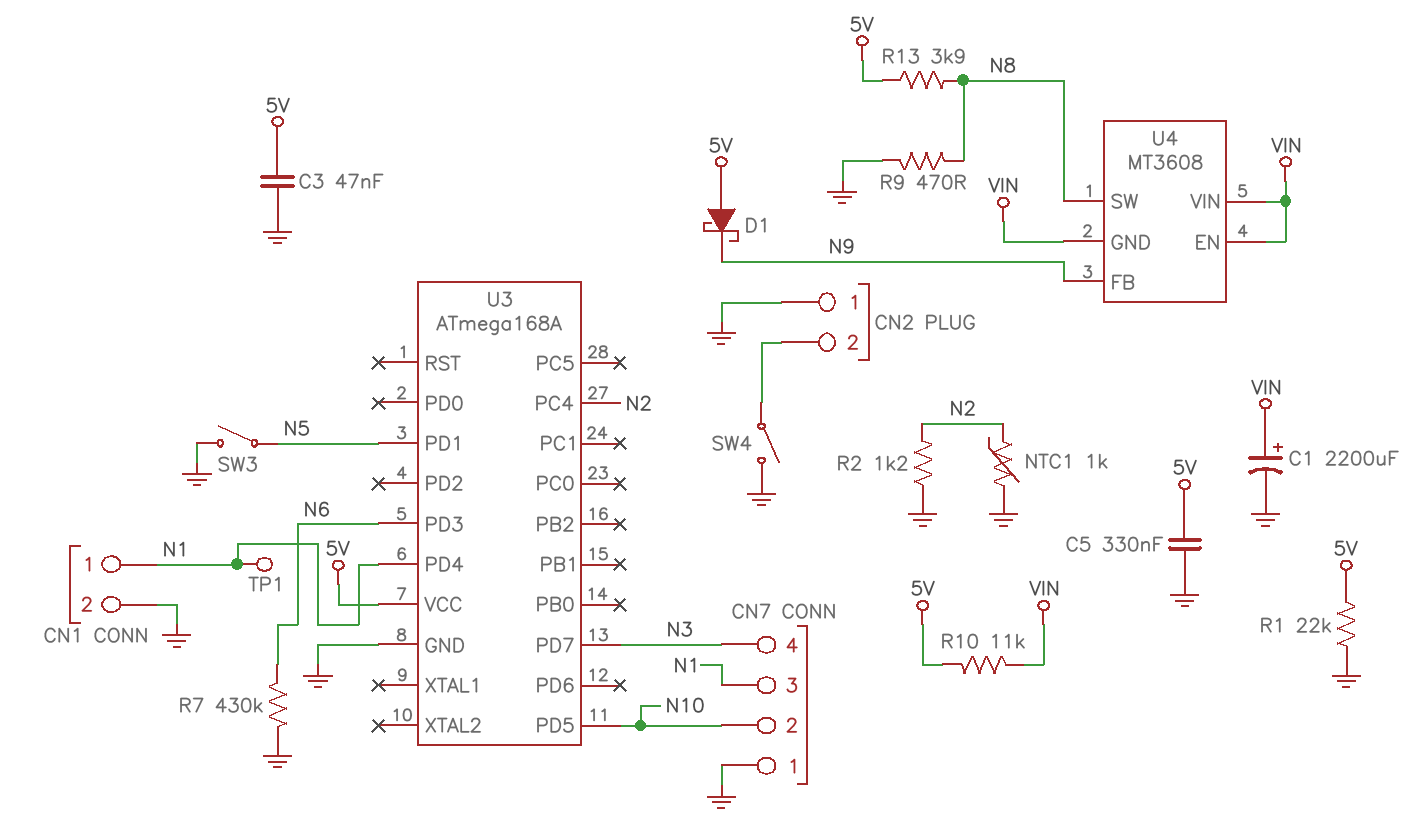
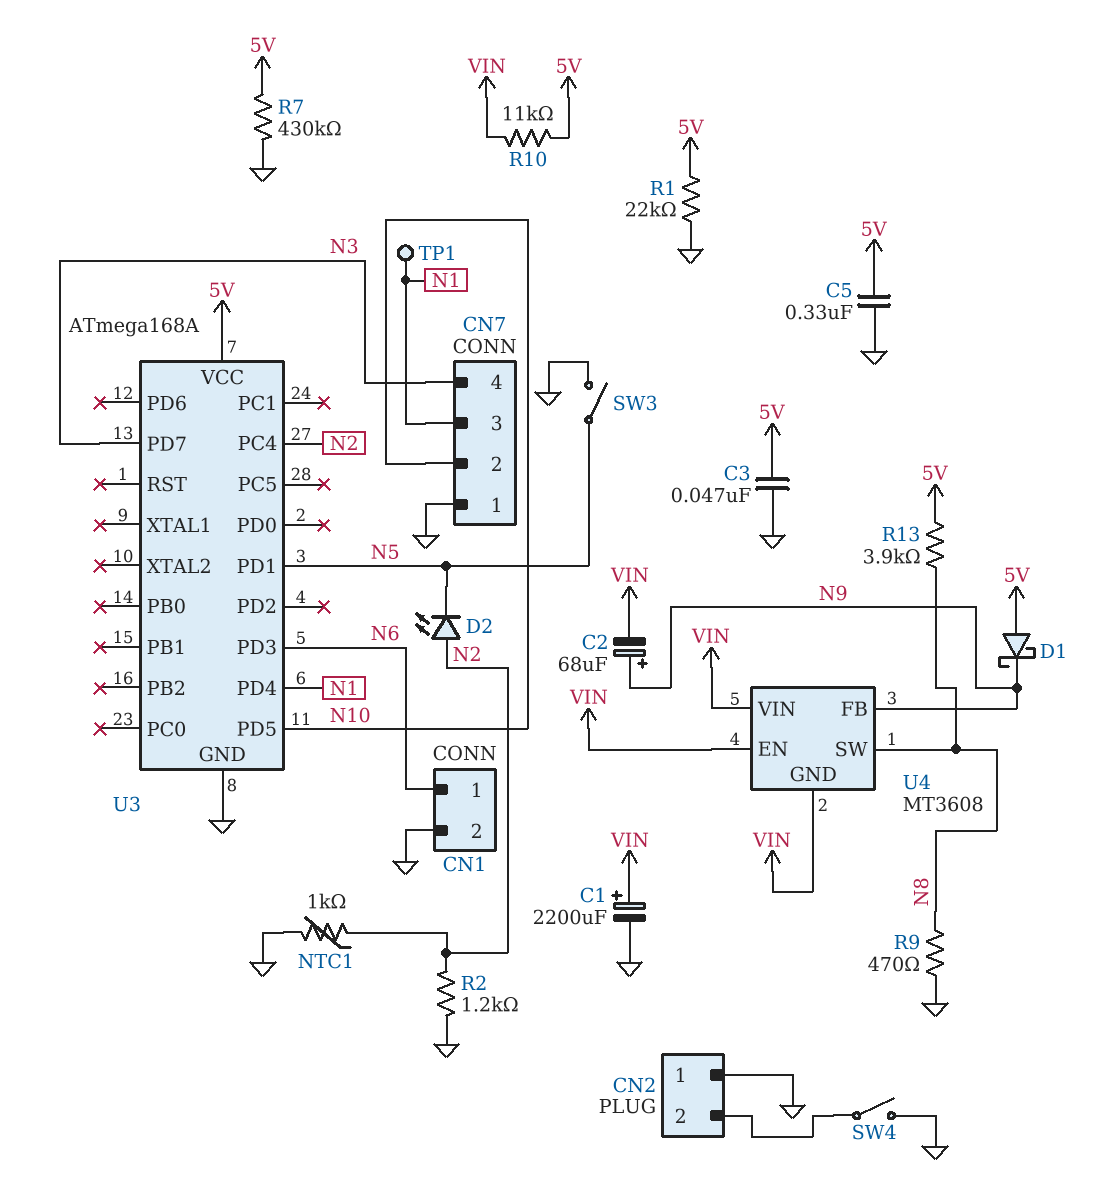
C2: none -> 68uF (plus N9, minus VIN)
CN1 pin 1: N1 -> N6
D2: none -> LED (A N2, K N5)
R7: 430k (GND, N6) -> 430k (5V, GND)

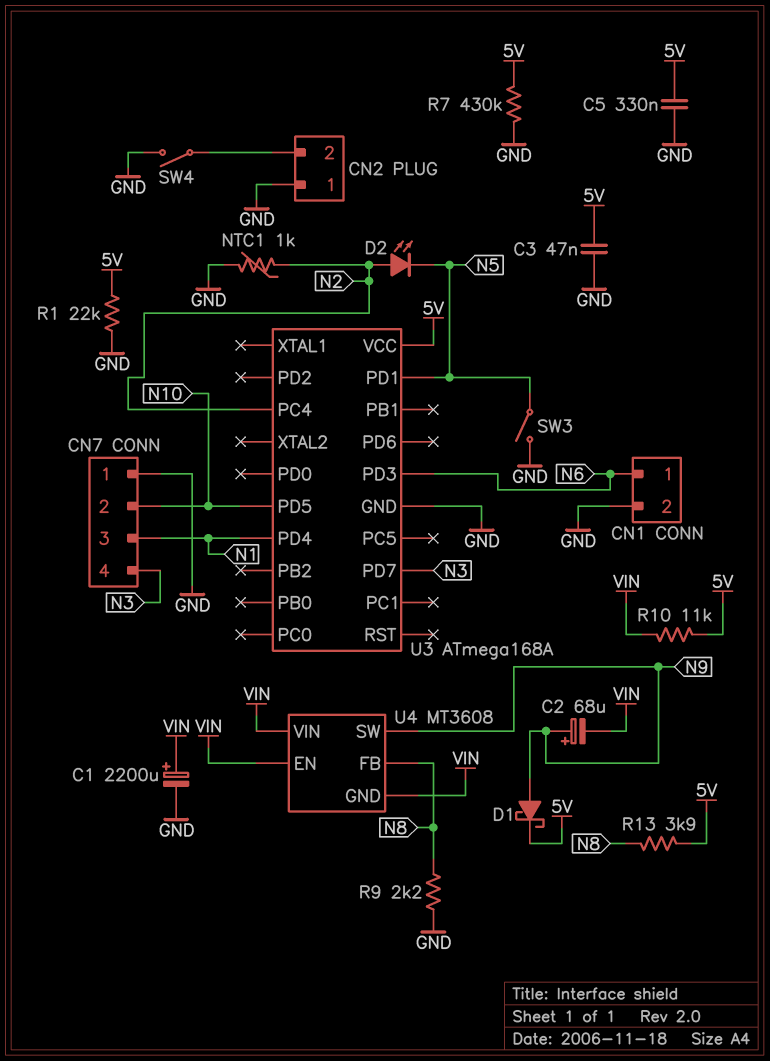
D1: schottky (A 5V, K N9) -> schottky (A N9, K 5V)
R2: 1.2k (GND, N2) -> none
R9: 470 (GND, N8) -> 2.2k (GND, N8)
TP1: test point (N1) -> none
U4 pin FB: N9 -> N8
U4 pin SW: N8 -> N9

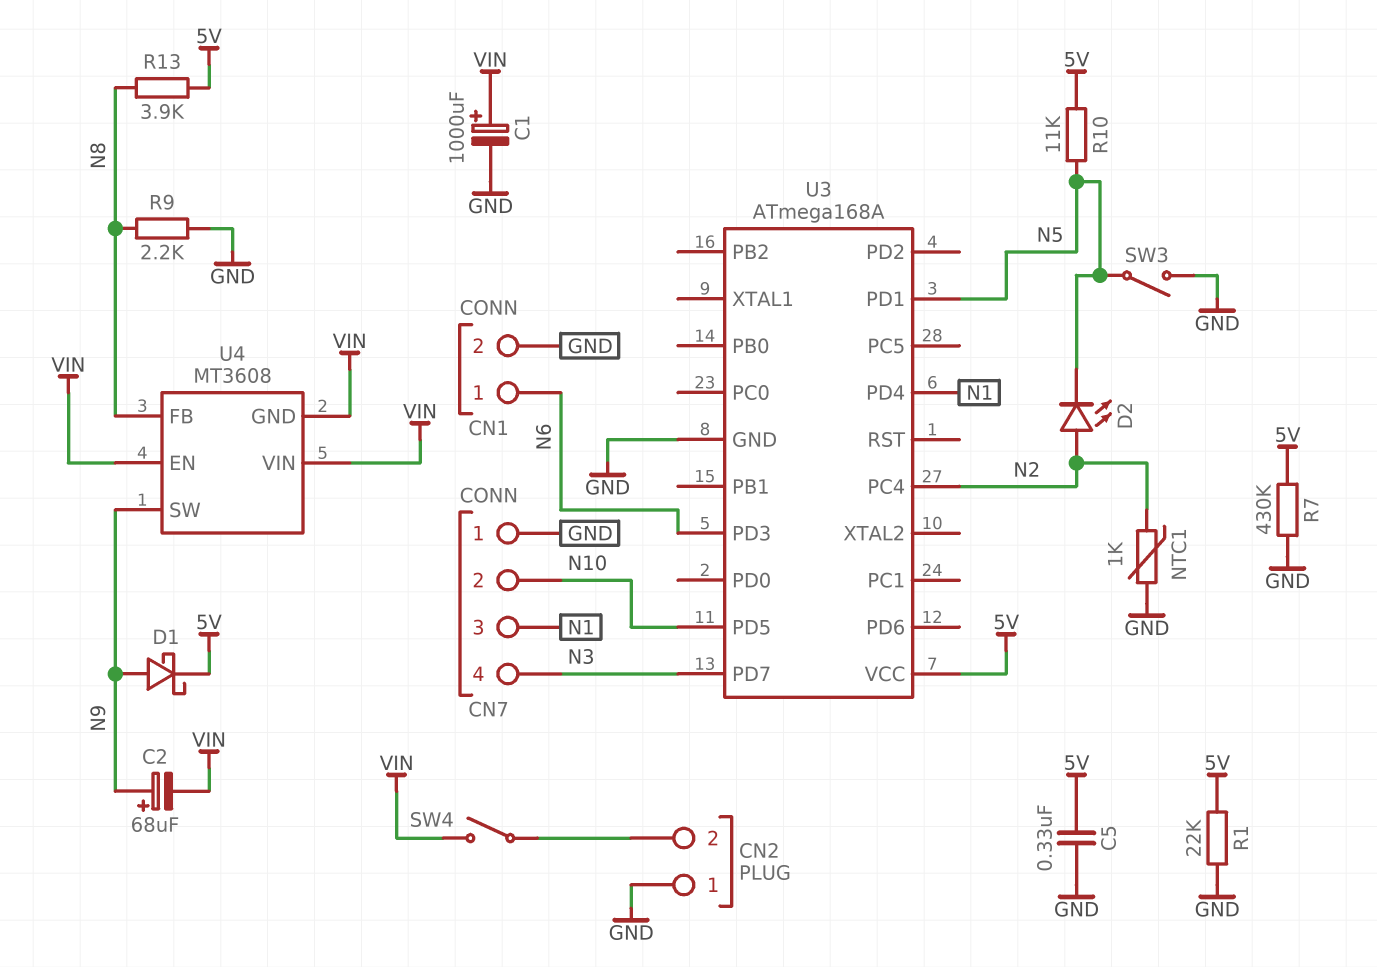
C1: 2200uF (plus VIN, minus GND) -> 1000uF (plus VIN, minus GND)
C3: 47nF (5V, GND) -> none
R10: 11k (5V, VIN) -> 11k (5V, N5)
SW4: switch (CN2/2, GND) -> switch (CN2/2, VIN)

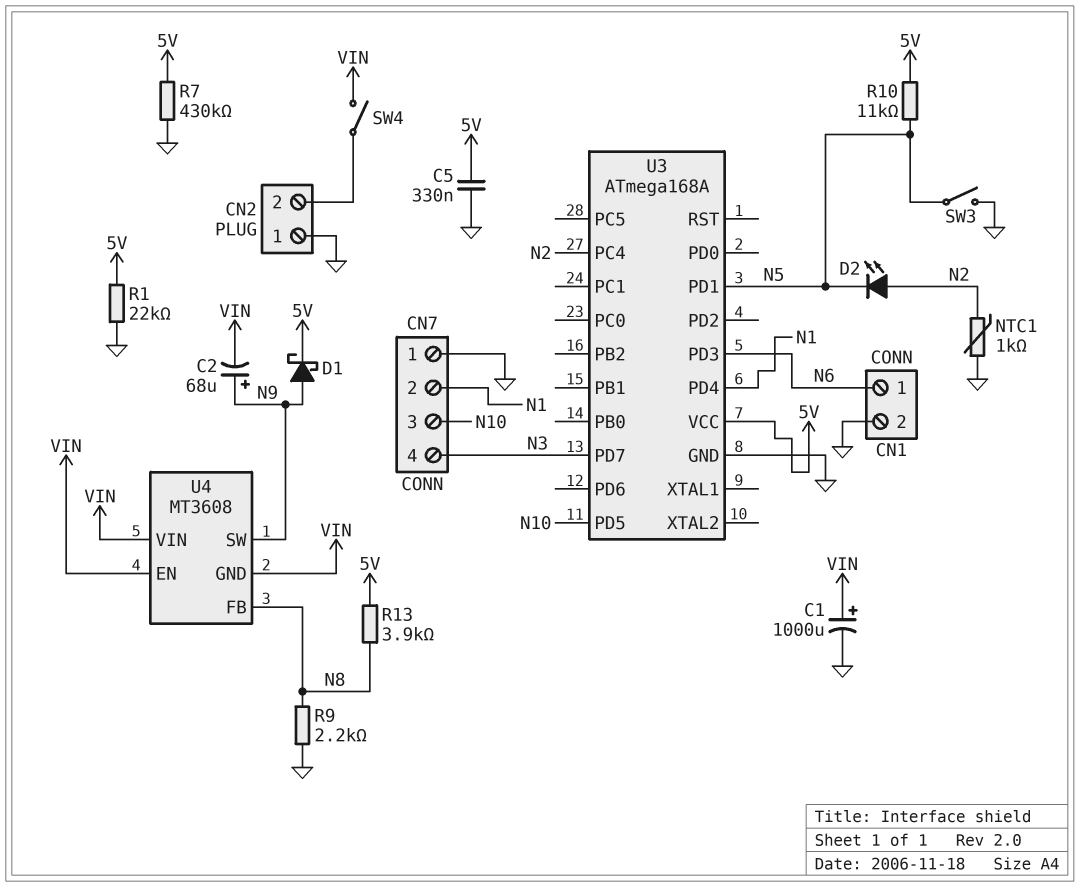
CN7 pin 2: N10 -> N1
CN7 pin 3: N1 -> N10

